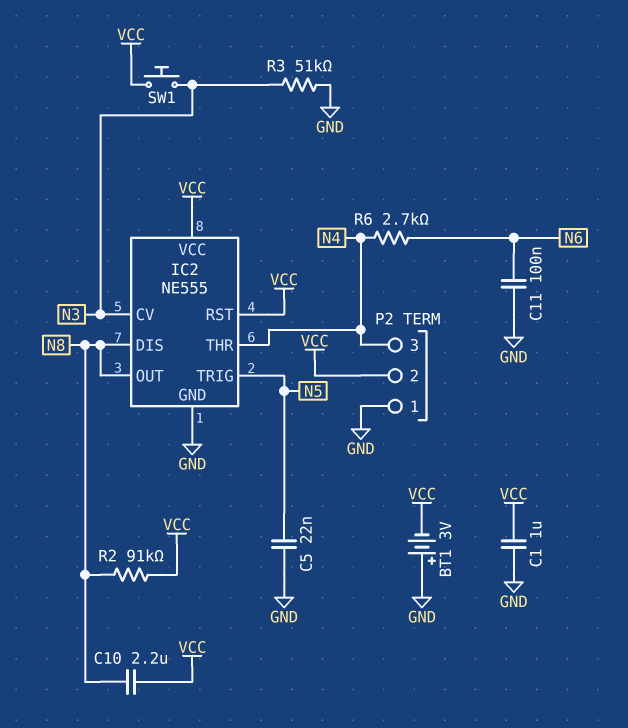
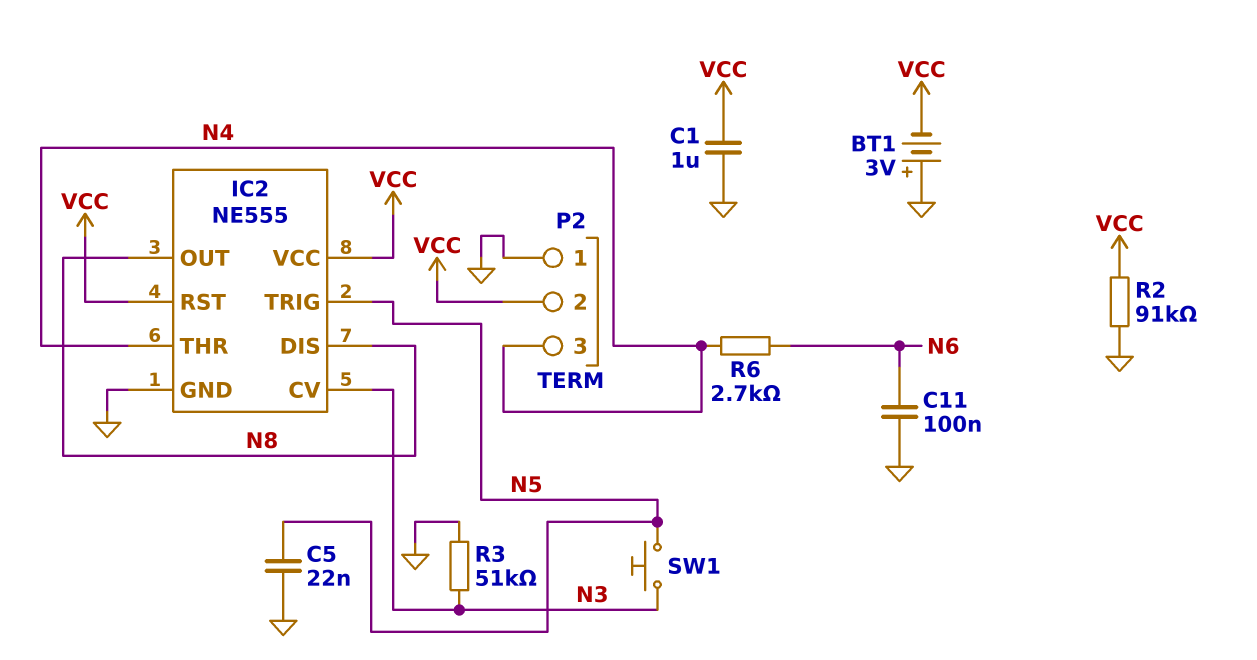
C10: 2.2uF (N8, VCC) -> none
R2: 91k (N8, VCC) -> 91k (GND, VCC)
SW1: button (N3, VCC) -> button (N3, N5)

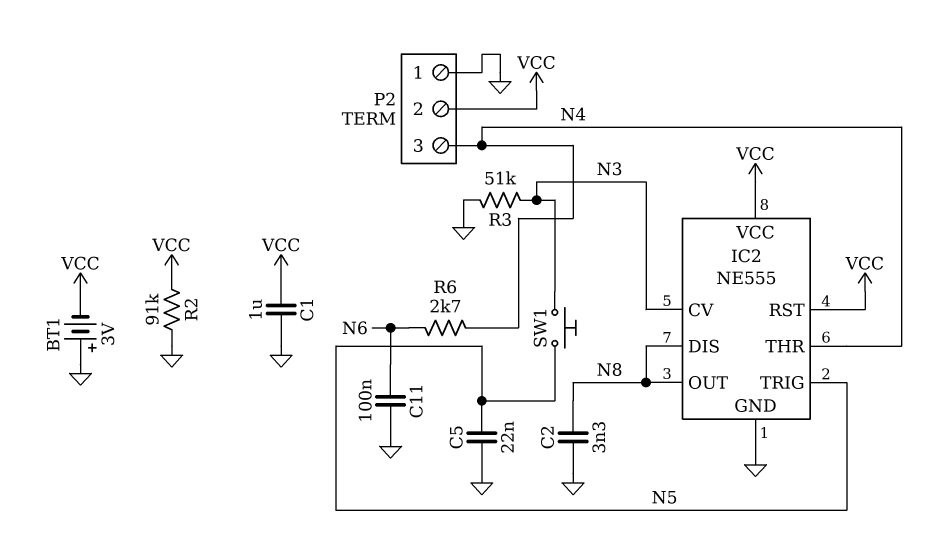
C2: none -> 3.3nF (GND, N8)

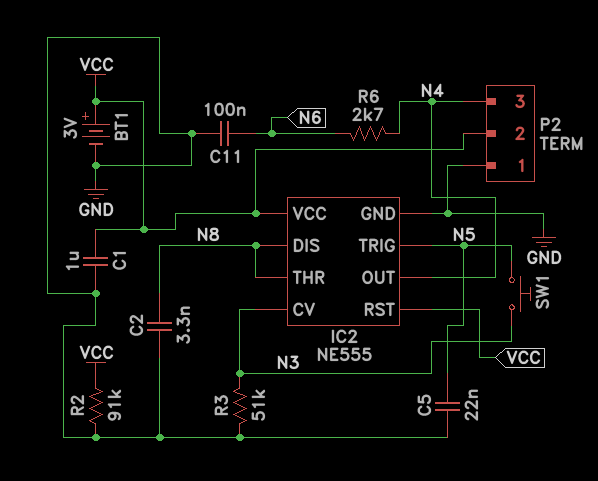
BT1: 3V (plus GND, minus VCC) -> 3V (plus VCC, minus GND)
IC2 pin OUT: N8 -> N4
IC2 pin THR: N4 -> N8

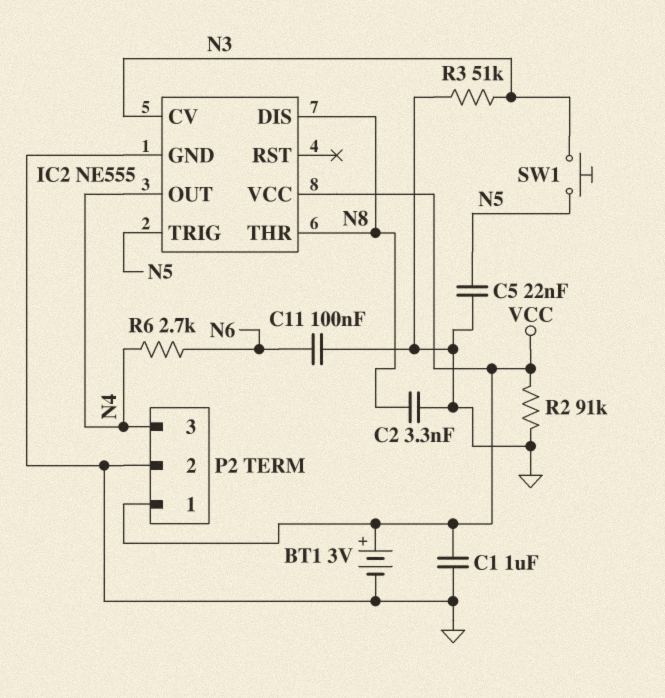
IC2 pin RST: VCC -> none
P2 pin 1: GND -> VCC
P2 pin 2: VCC -> GND

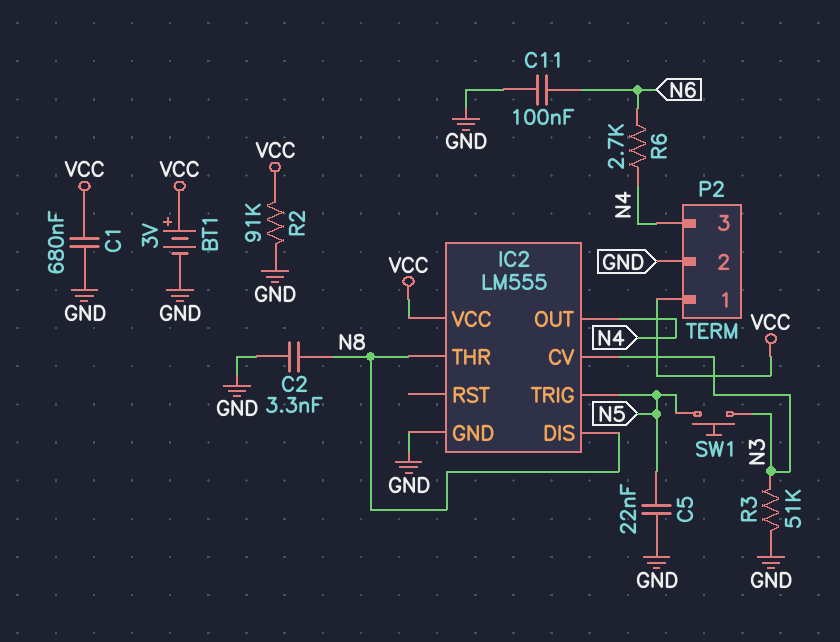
C1: 1uF (GND, VCC) -> 680nF (GND, VCC)
IC2: NE555 -> LM555

